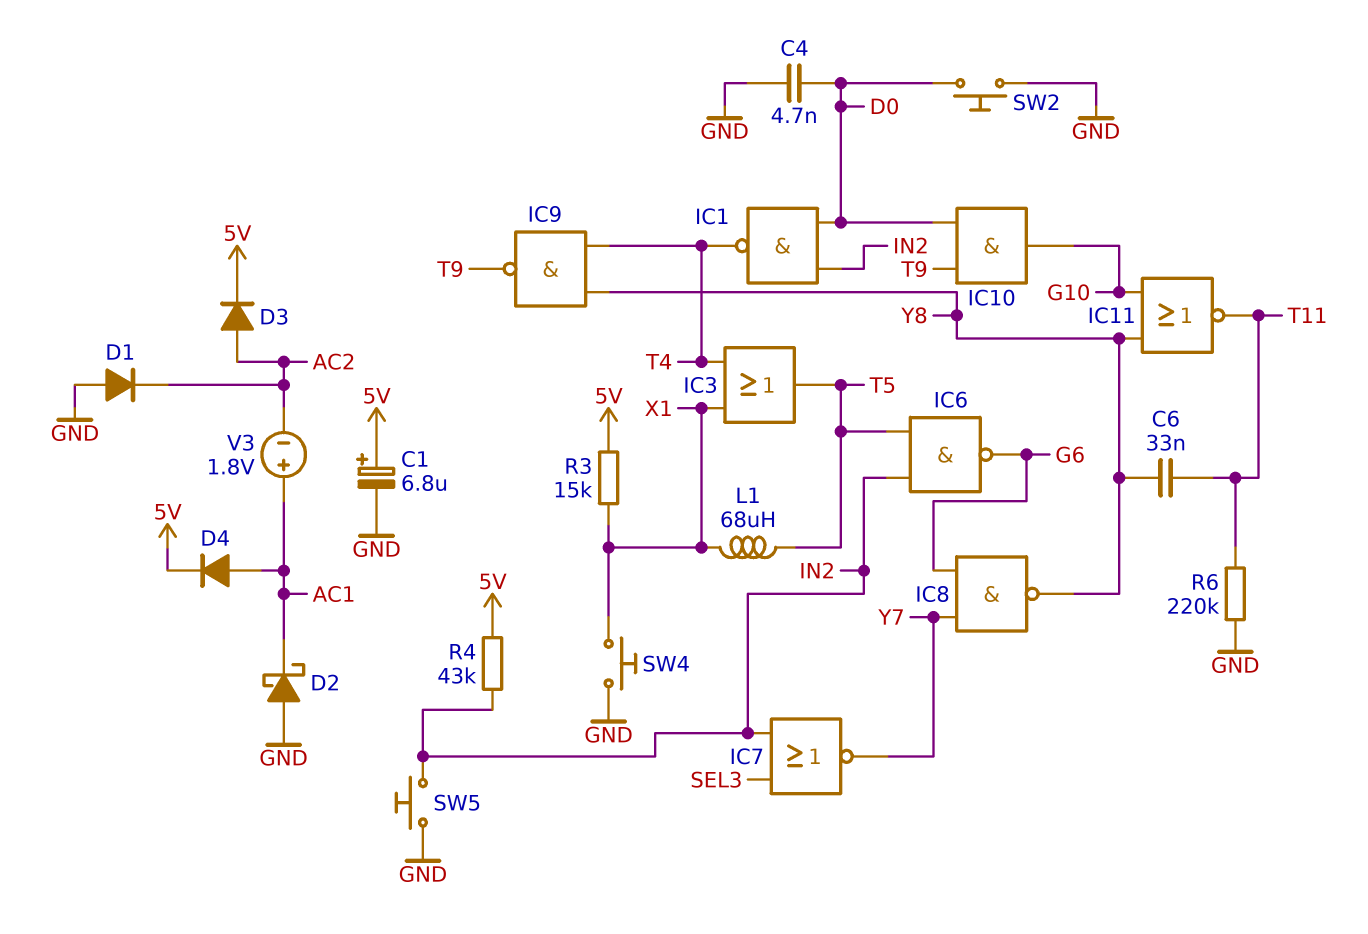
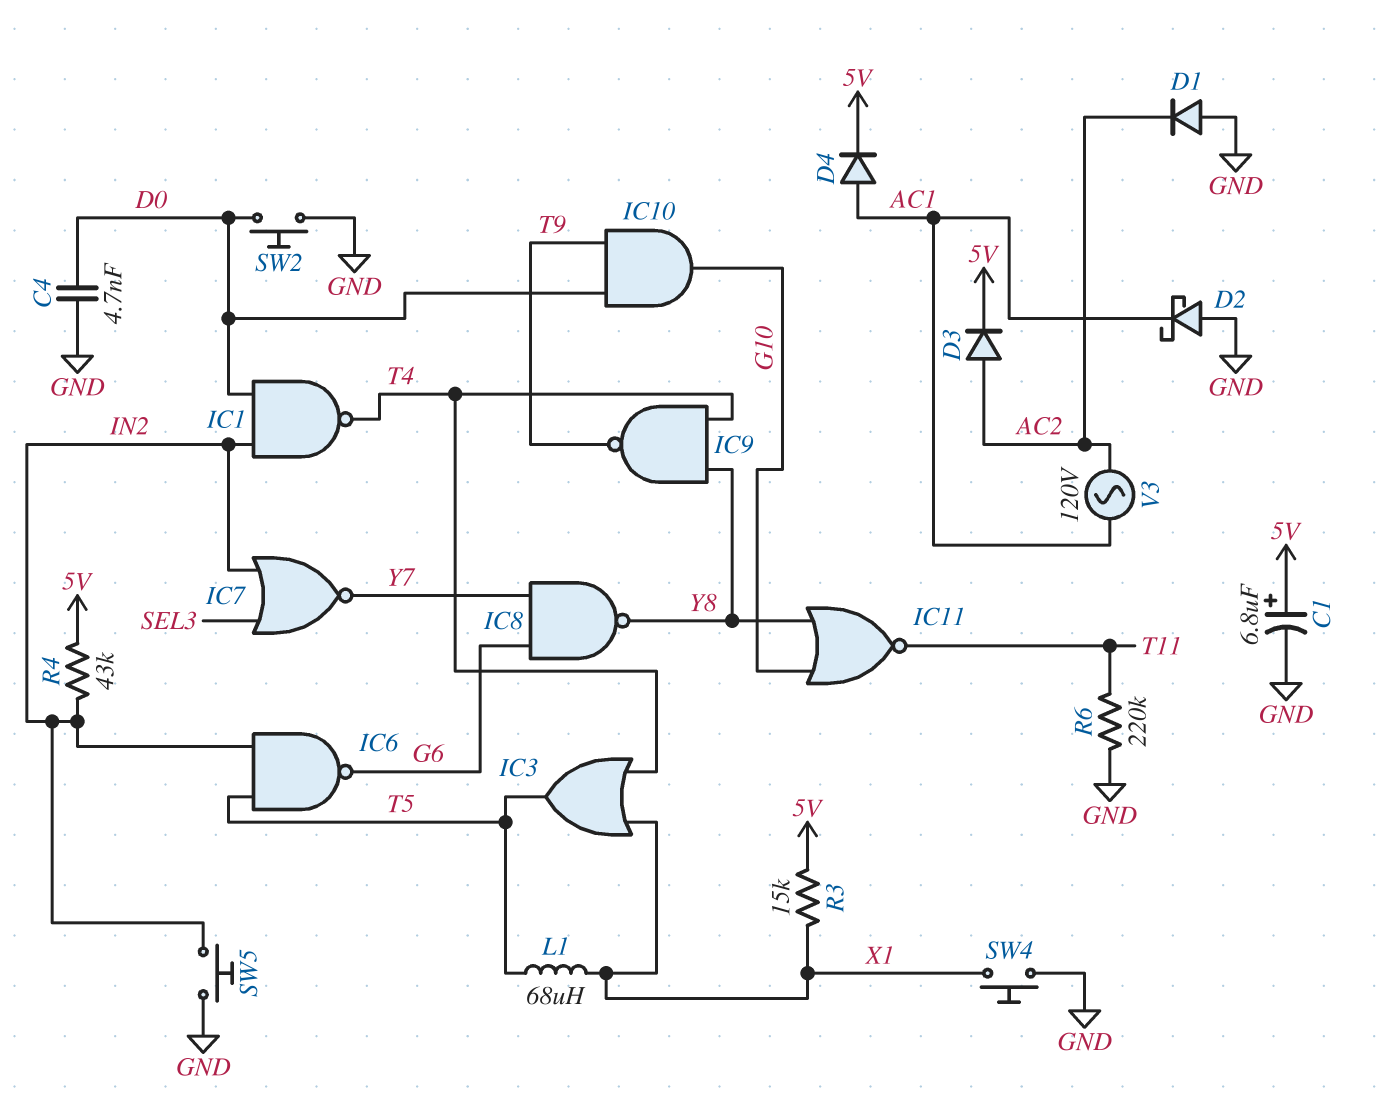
C6: 33nF (T11, Y8) -> none
V3: 1.8V (plus AC1, minus AC2) -> AC 120V (AC1, AC2)

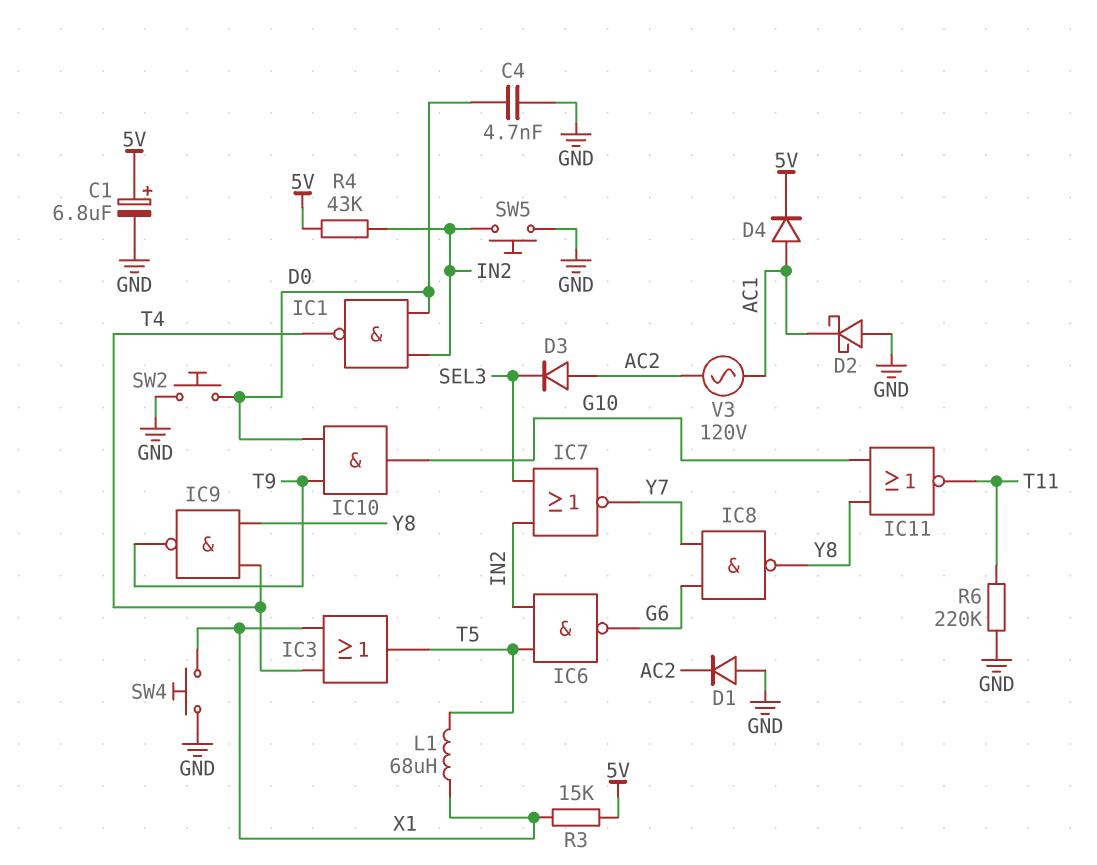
D3: diode (A AC2, K 5V) -> diode (A AC2, K SEL3)

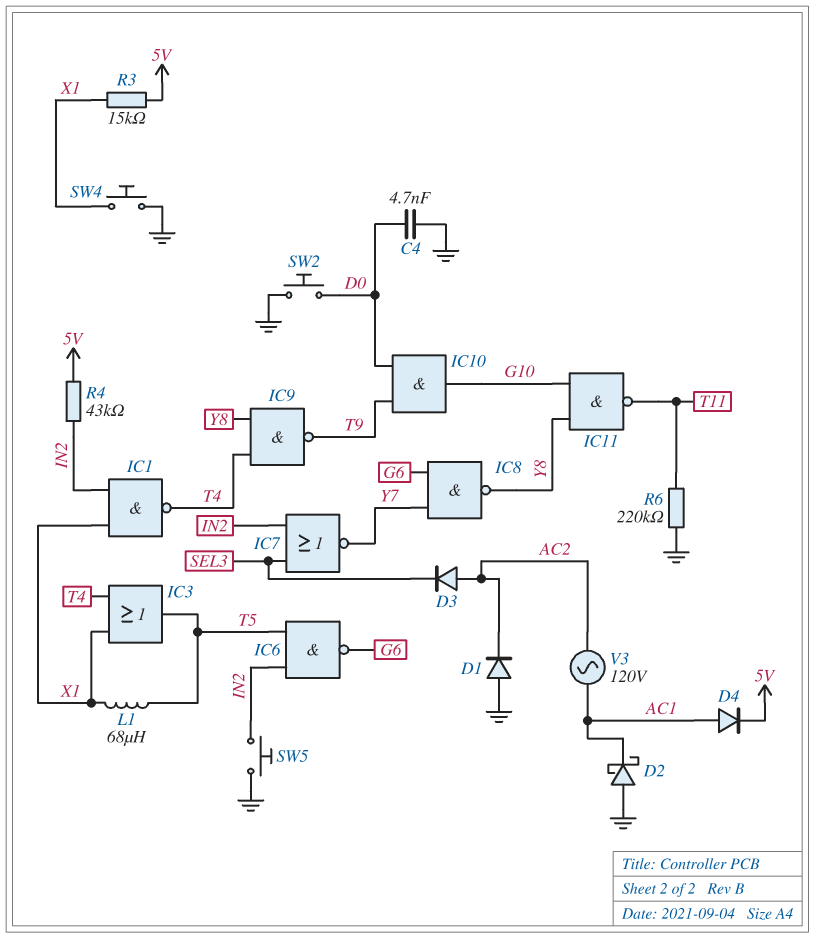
C1: 6.8uF (plus 5V, minus GND) -> none
IC1: NAND (in D0, in IN2, out T4) -> NAND (in IN2, in X1, out T4)
IC11: NOR (in G10, in Y8, out T11) -> NAND (in G10, in Y8, out T11)

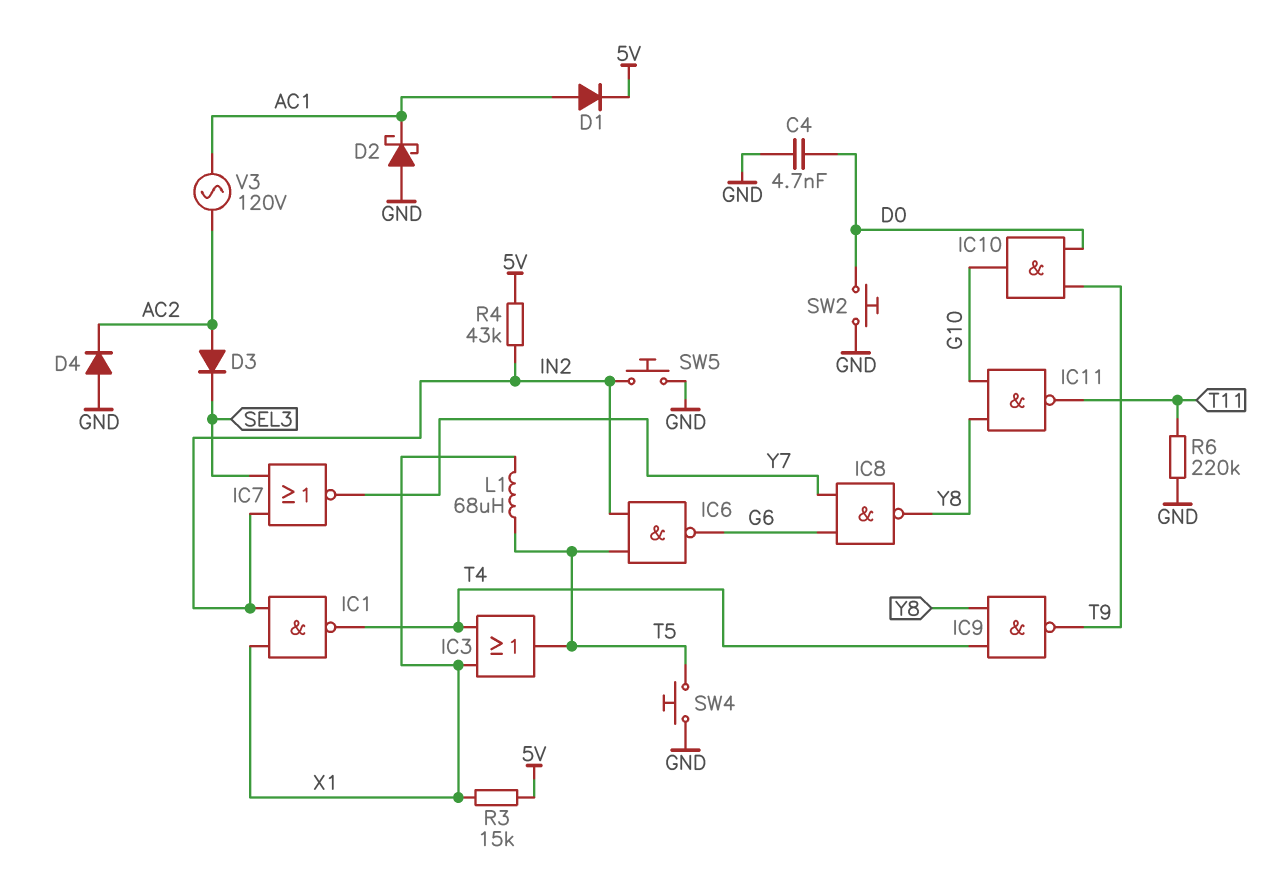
D1: diode (A GND, K AC2) -> diode (A AC1, K 5V)
D4: diode (A AC1, K 5V) -> diode (A GND, K AC2)
SW4: button (GND, X1) -> button (GND, T5)

